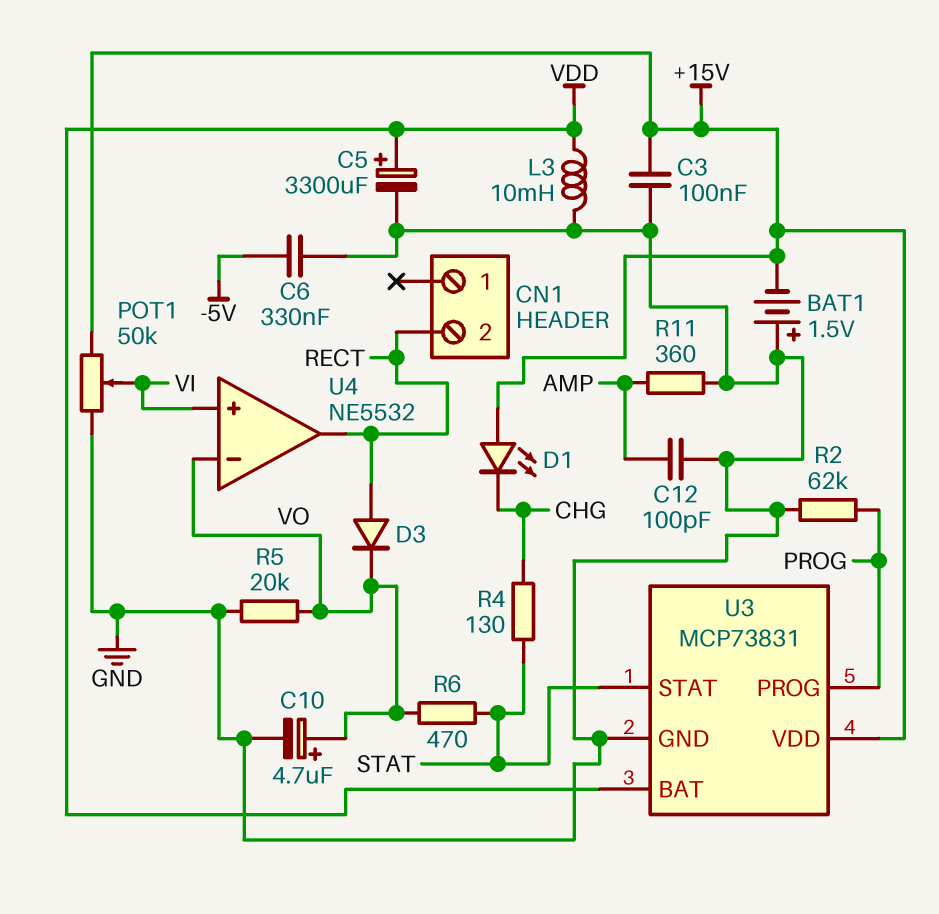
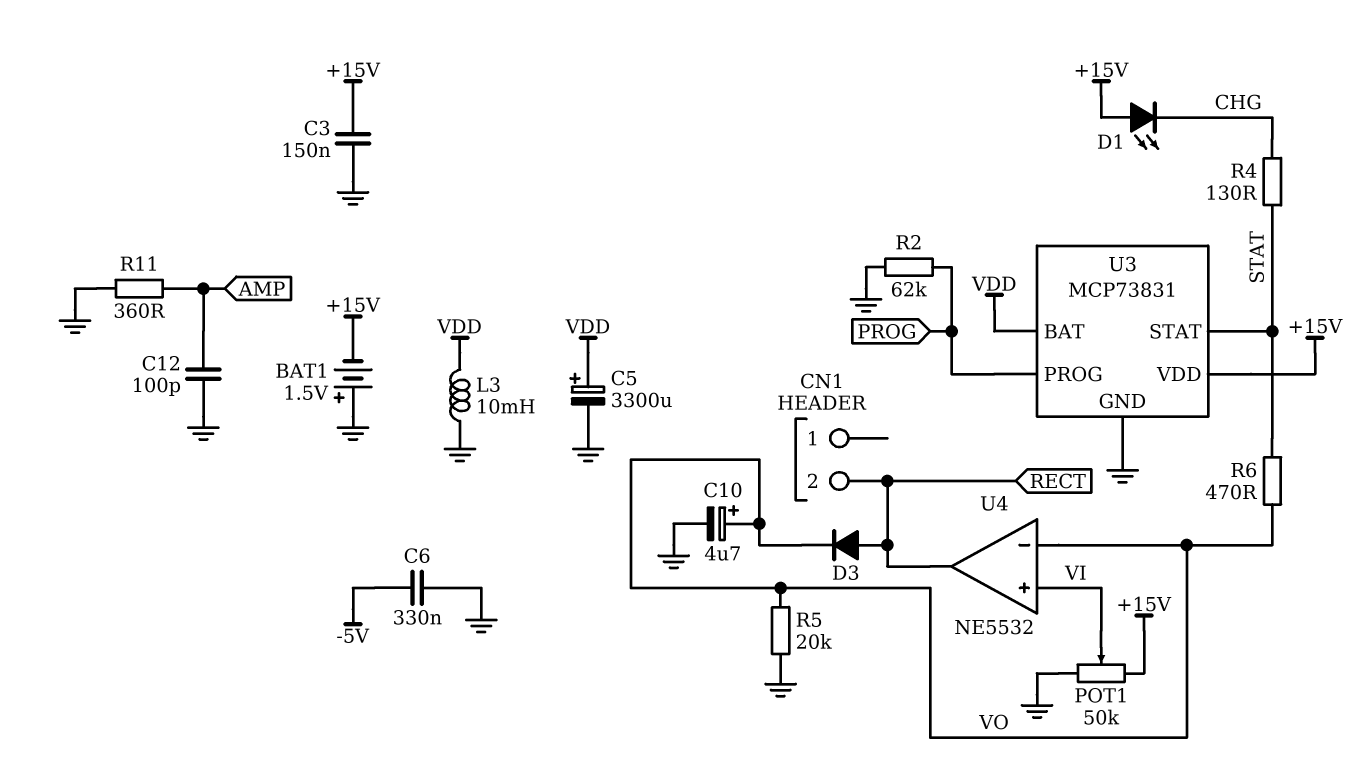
C3: 100nF (+15V, GND) -> 150nF (+15V, GND)

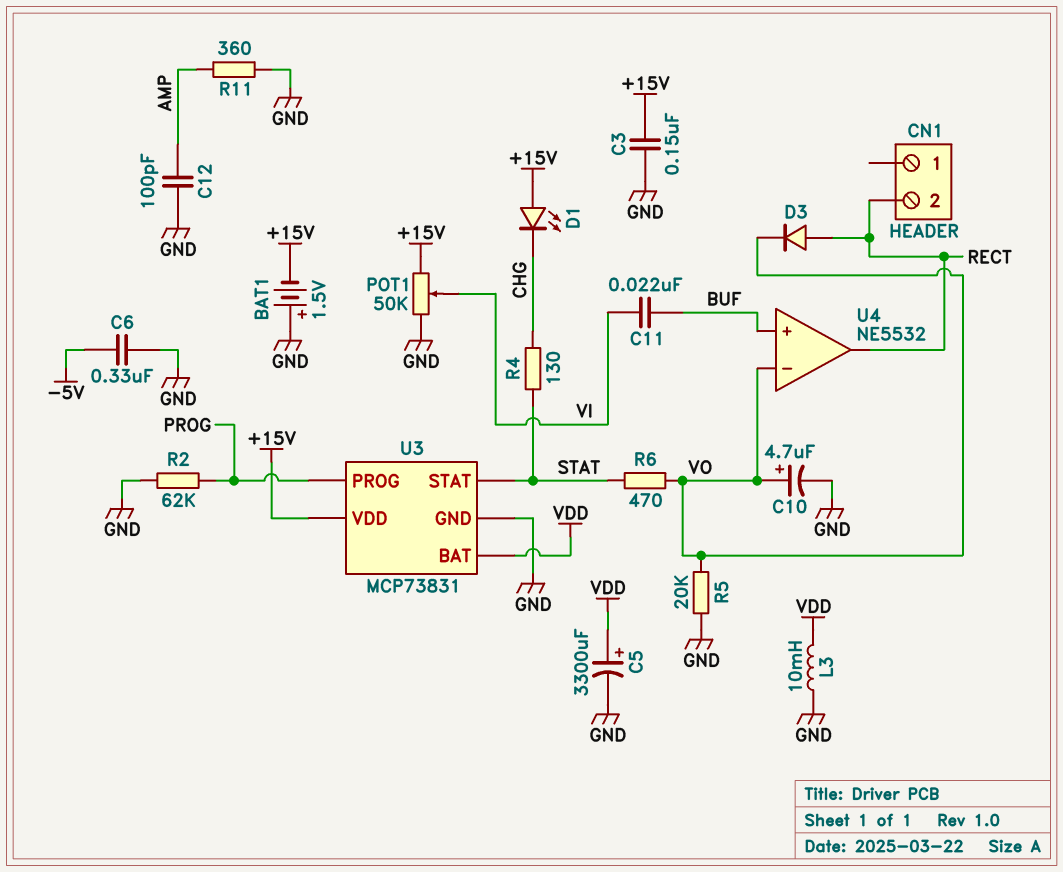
C11: none -> 22nF (BUF, VI)
U4 pin in+: VI -> BUF

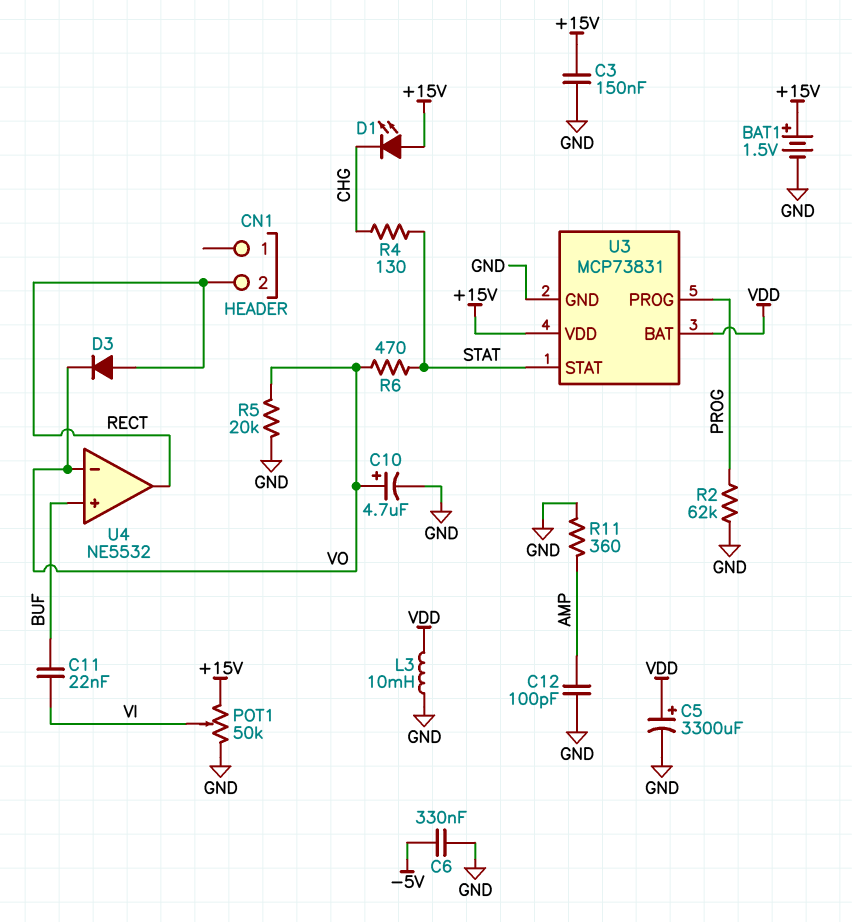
BAT1: 1.5V (plus GND, minus +15V) -> 1.5V (plus +15V, minus GND)

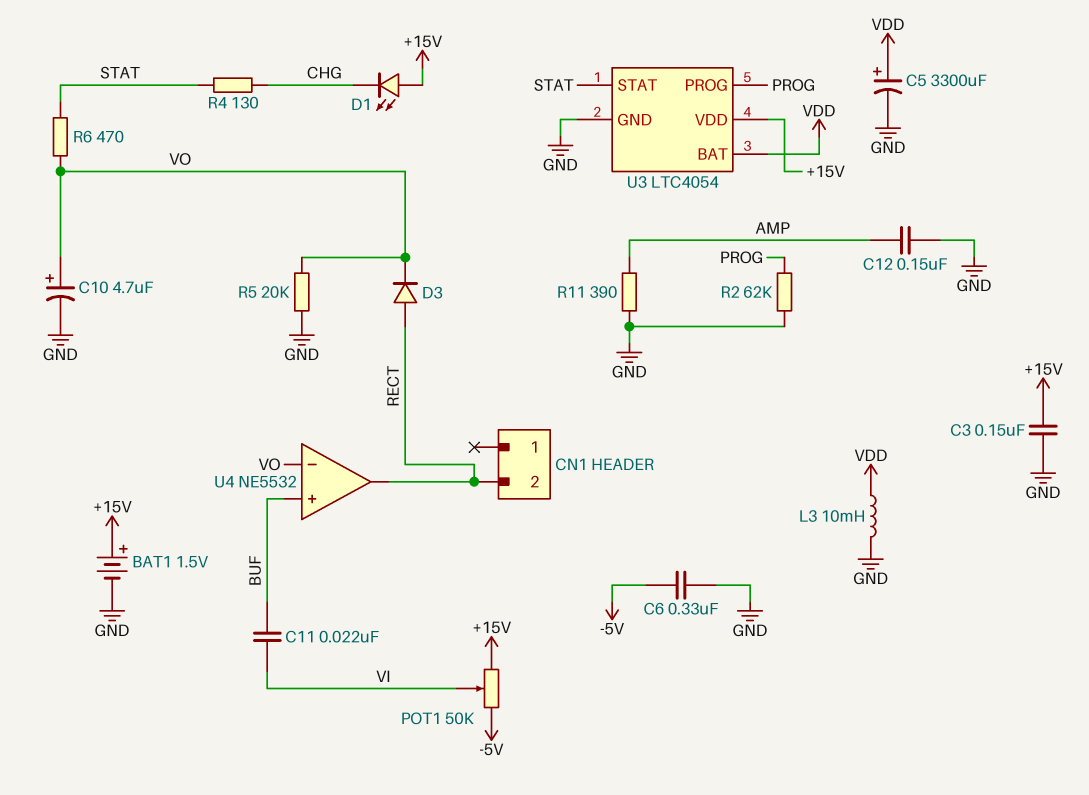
C12: 100pF (AMP, GND) -> 150nF (AMP, GND)
POT1: 50k (+15V, GND, wiper VI) -> 50k (+15V, -5V, wiper VI)
R11: 360 (AMP, GND) -> 390 (AMP, GND)
U3: MCP73831 -> LTC4054

